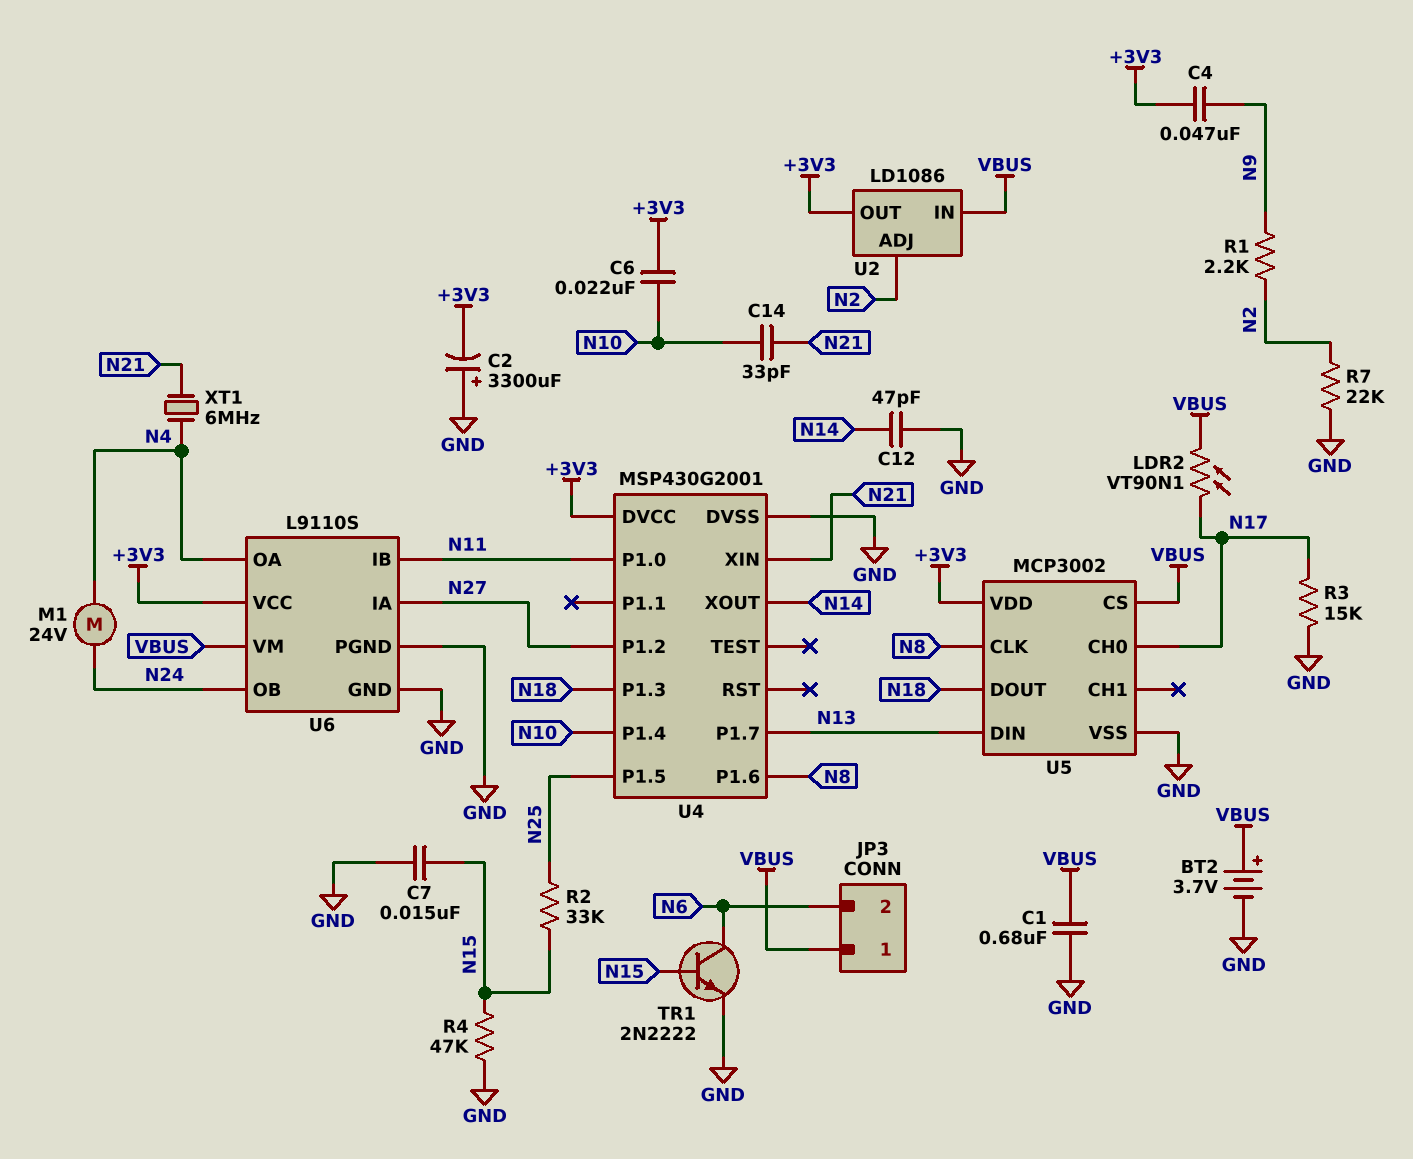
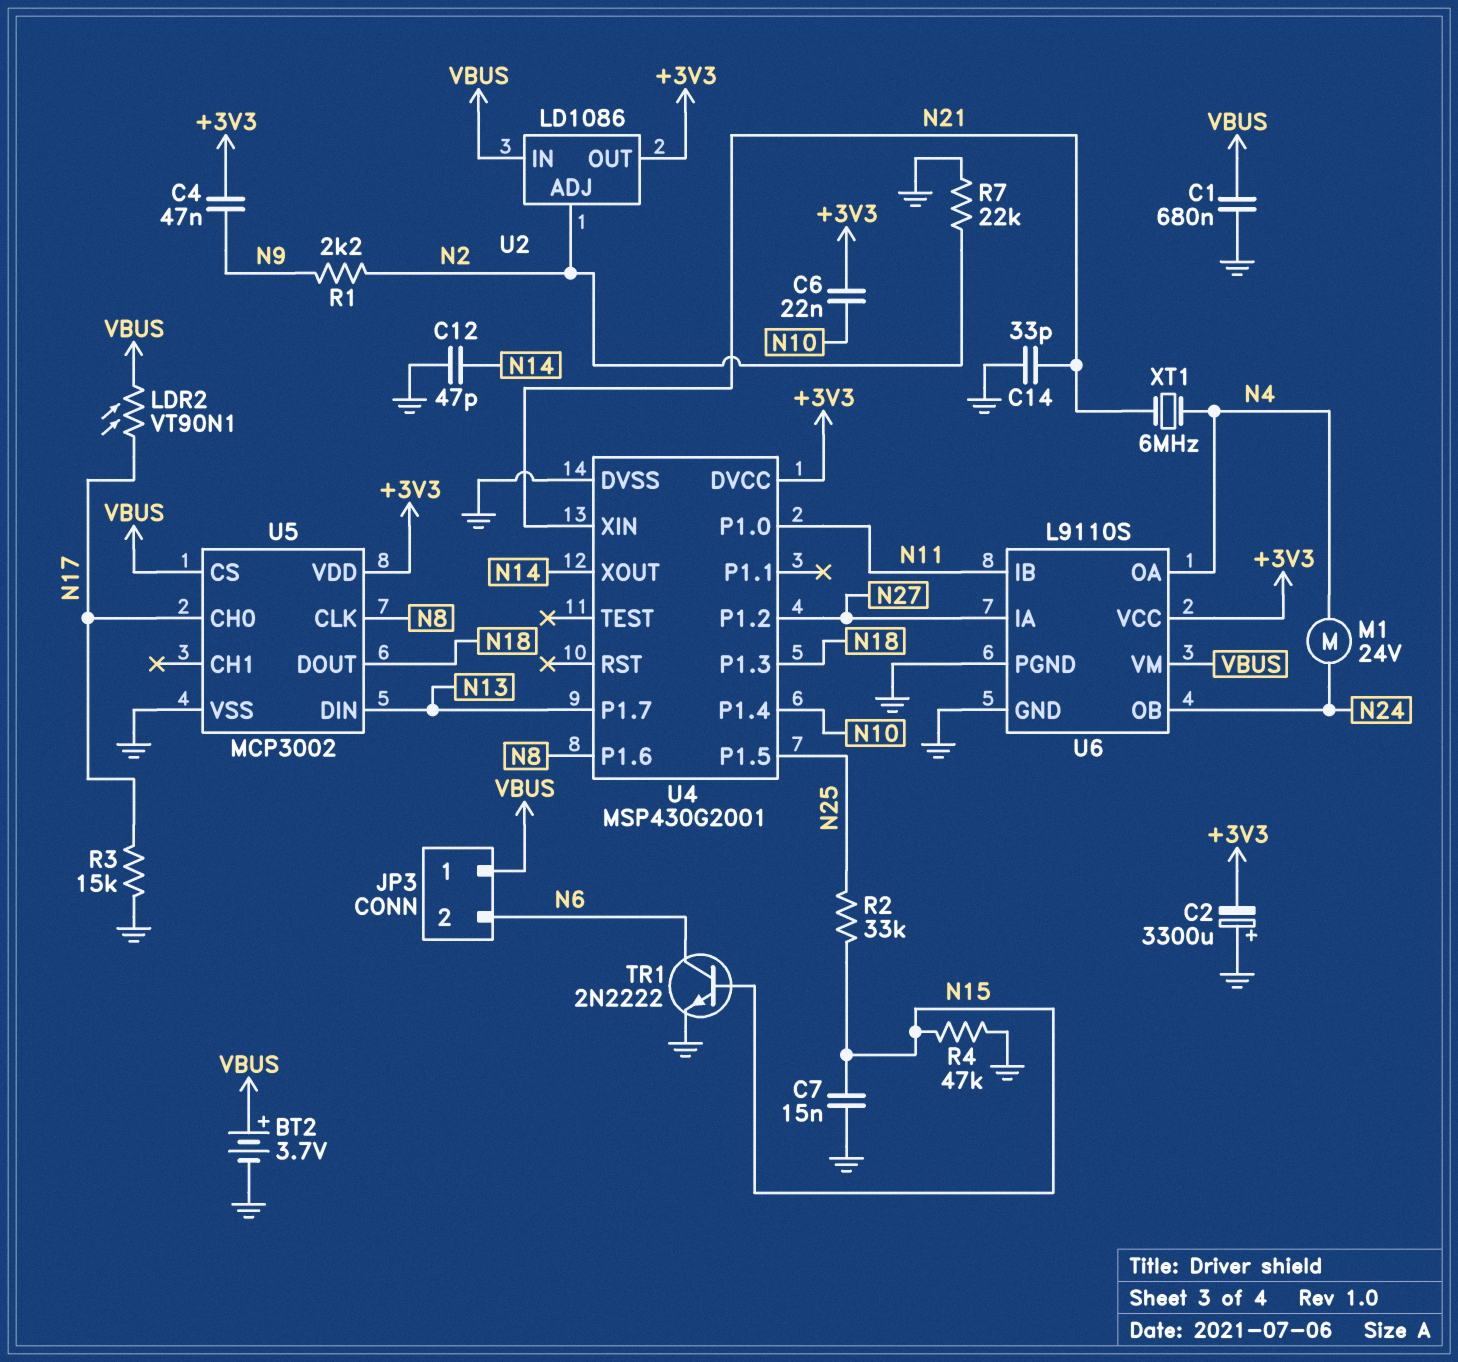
C14: 33pF (N10, N21) -> 33pF (GND, N21)

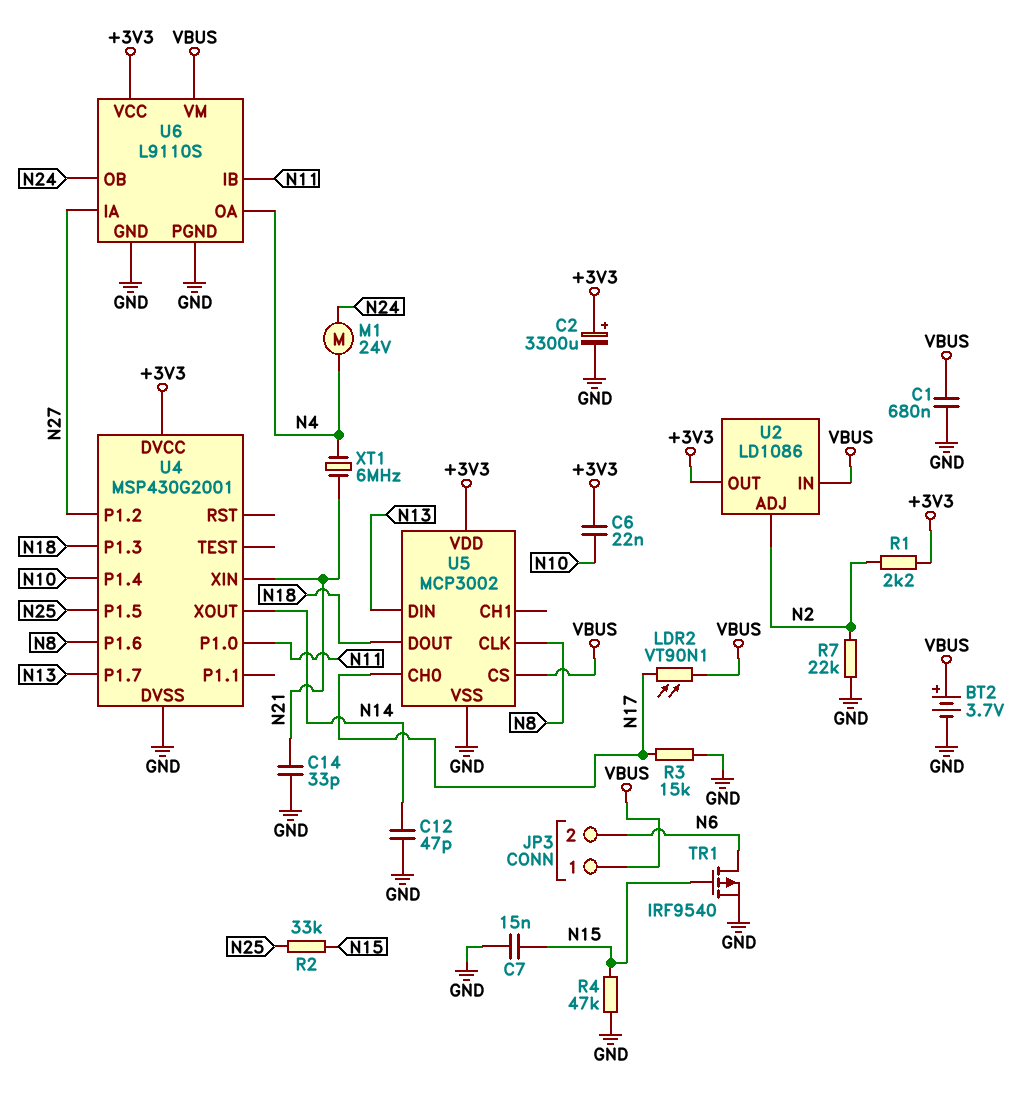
C2: 3300uF (plus GND, minus +3V3) -> 3300uF (plus +3V3, minus GND)
C4: 47nF (+3V3, N9) -> none
R1: 2.2k (N2, N9) -> 2.2k (+3V3, N2)
TR1: NPN 2N2222 (B N15, C N6, E GND) -> PMOS IRF9540 (G N15, D N6, S GND)

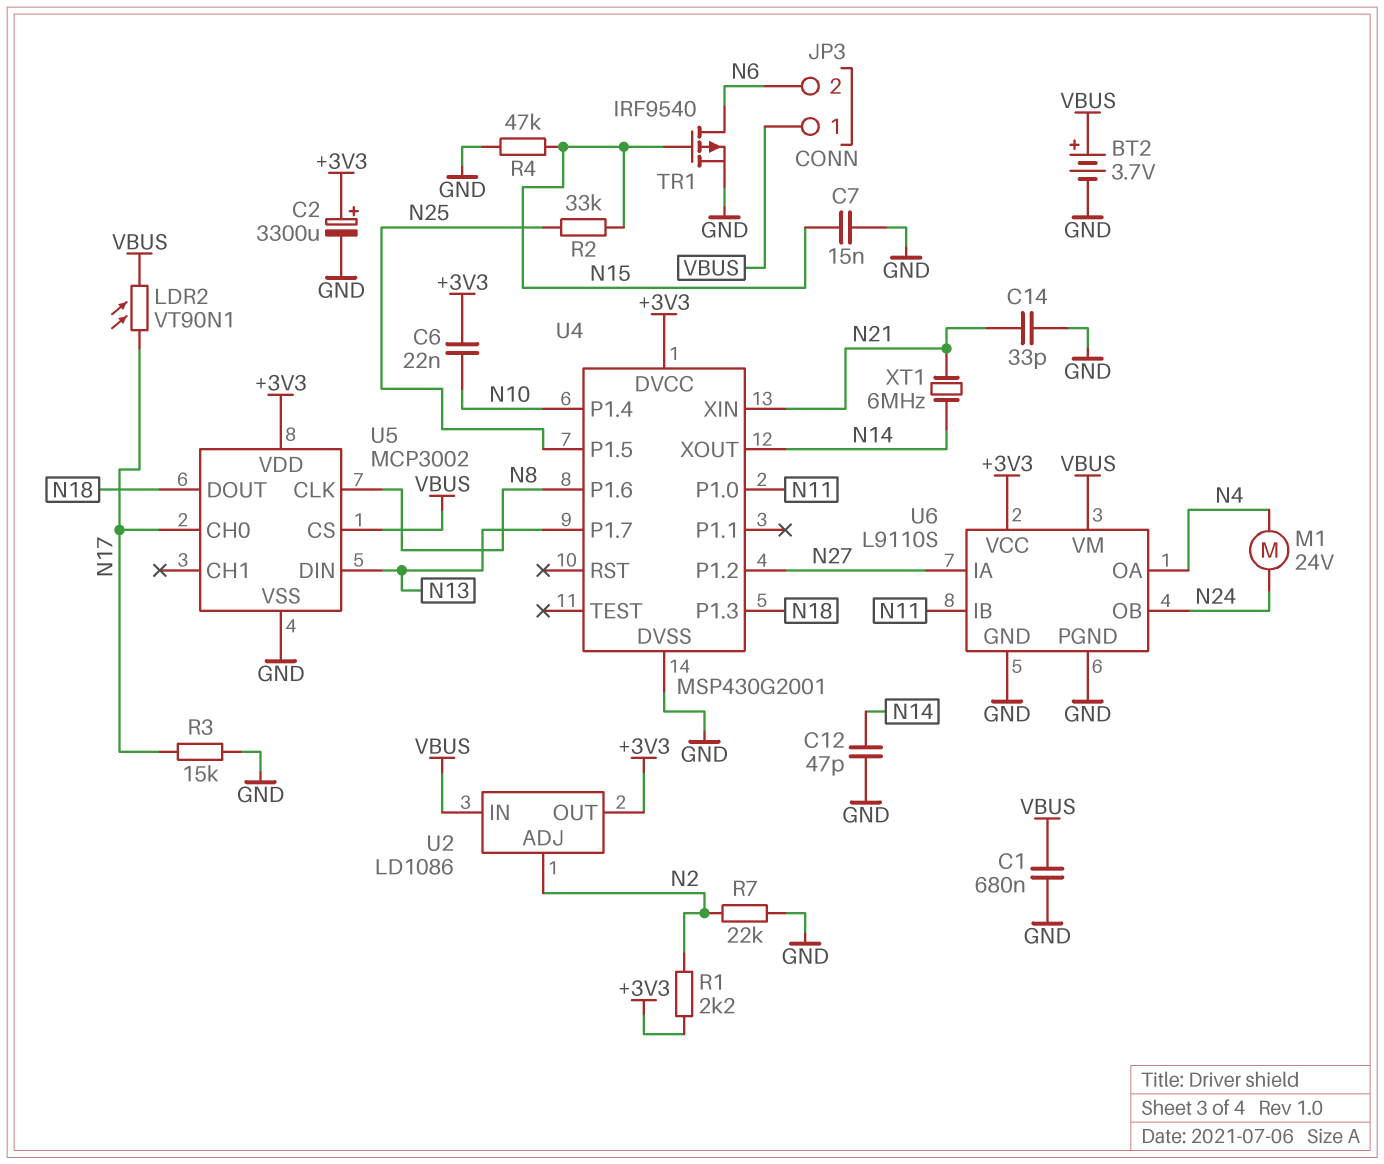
XT1: 6MHz (N4, N21) -> 6MHz (N14, N21)

